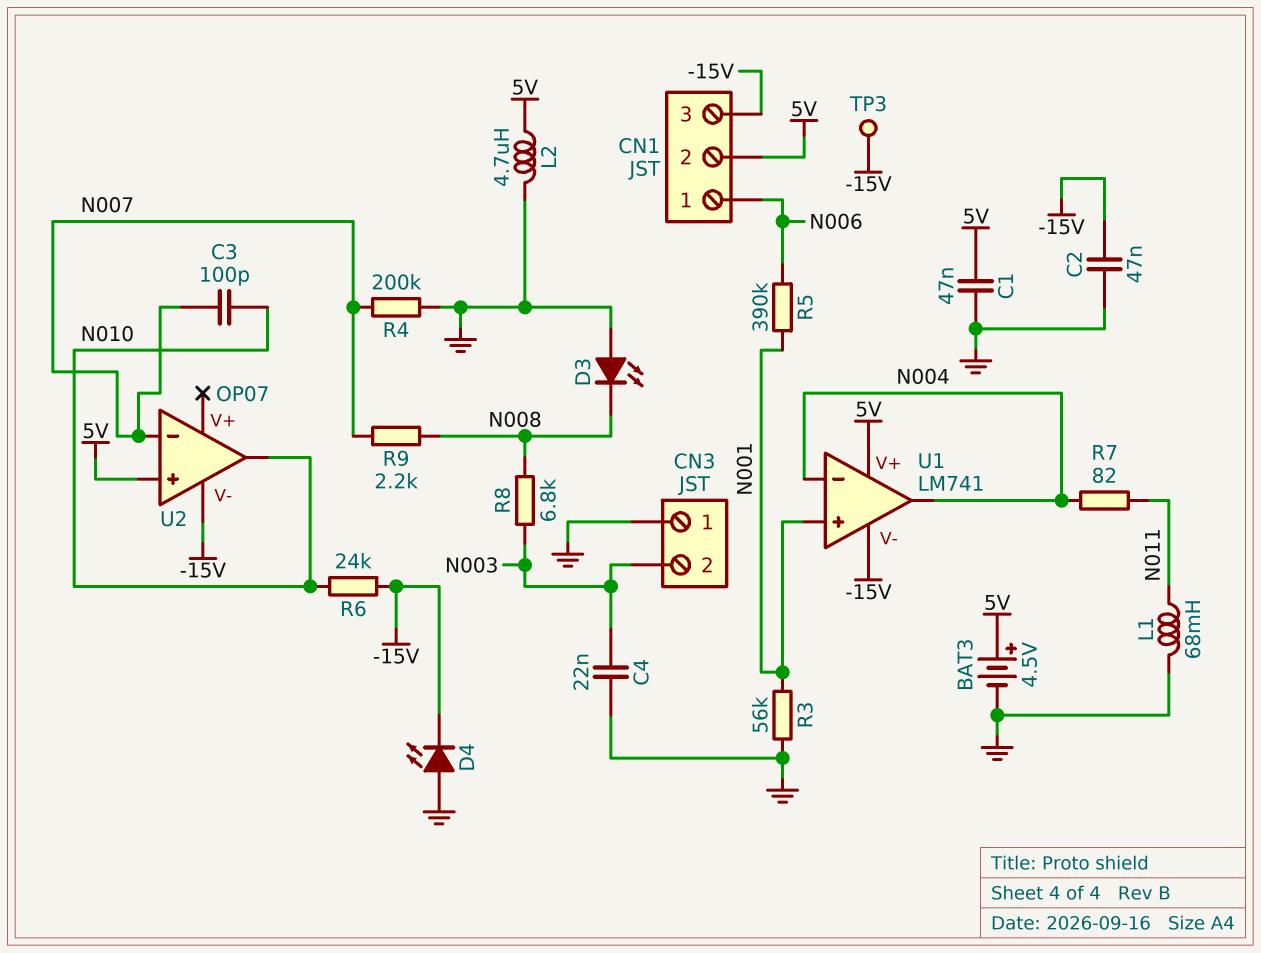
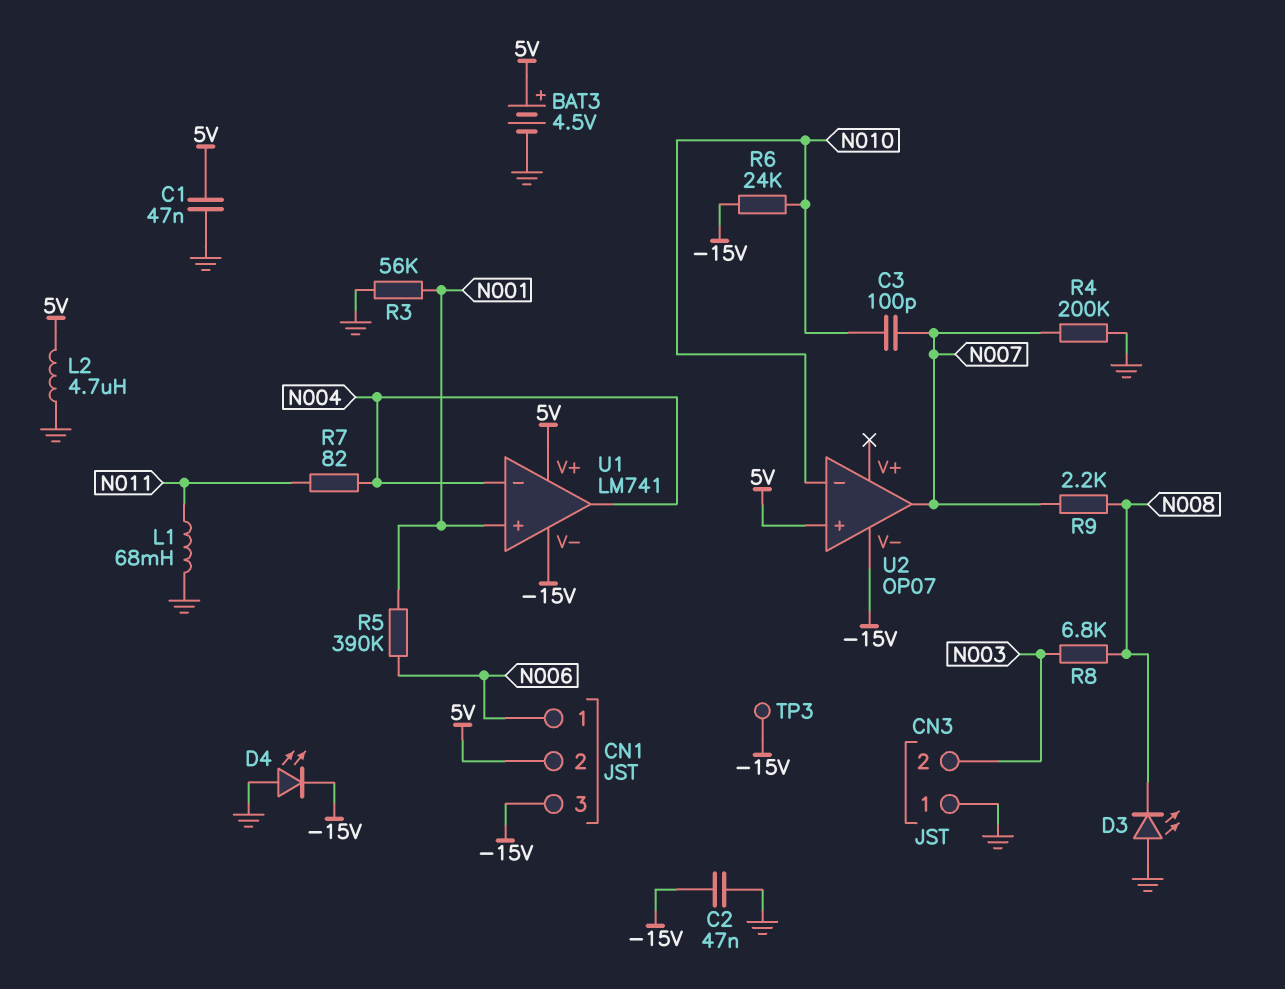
C4: 22nF (GND, N003) -> none
U2 pin in-: N007 -> N010
U2 pin out: N010 -> N007

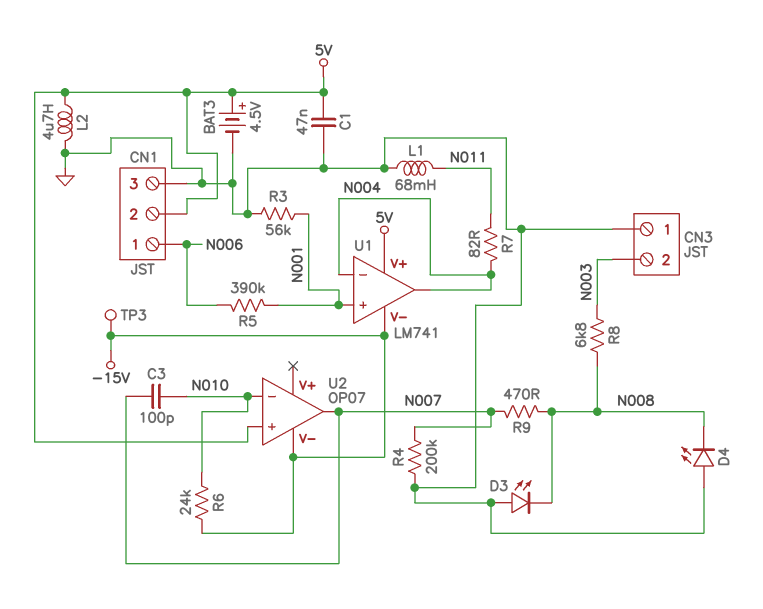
C2: 47nF (-15V, GND) -> none
CN1 pin 3: -15V -> GND
D4: LED (A GND, K -15V) -> LED (A GND, K N008)
R9: 2.2k (N007, N008) -> 470 (N007, N008)

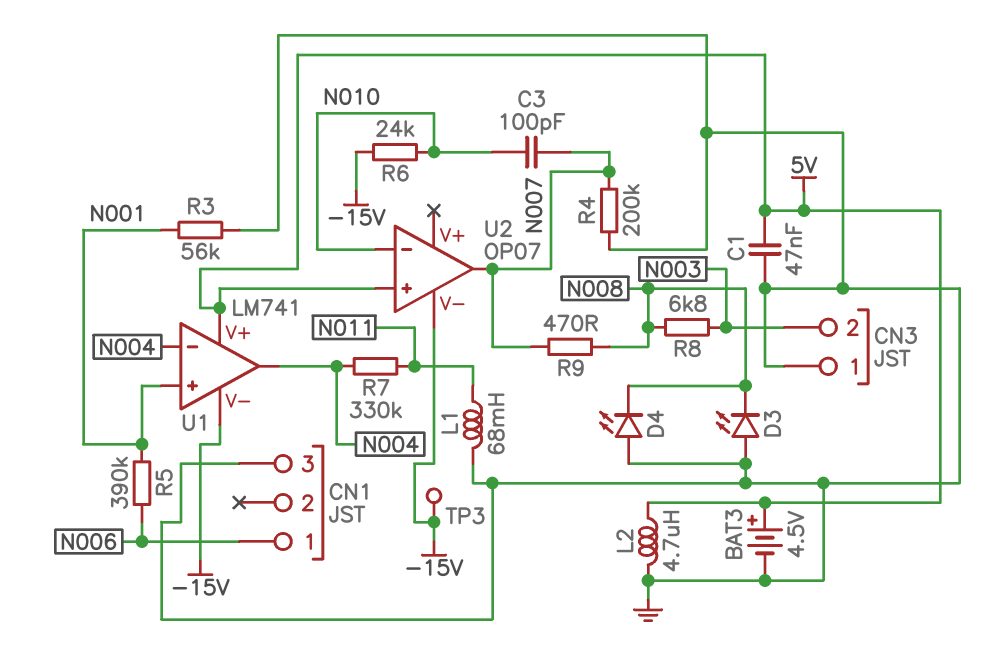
CN1 pin 2: 5V -> none
R7: 82 (N004, N011) -> 330k (N004, N011)

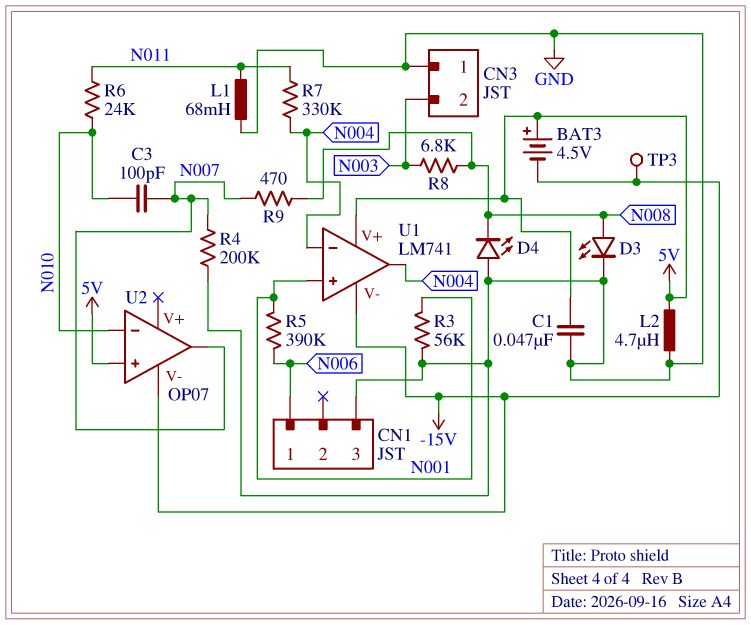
BAT3: 4.5V (plus 5V, minus GND) -> 4.5V (plus 5V, minus -15V)
D3: LED (A GND, K N008) -> LED (A N008, K GND)
R6: 24k (-15V, N010) -> 24k (N010, N011)

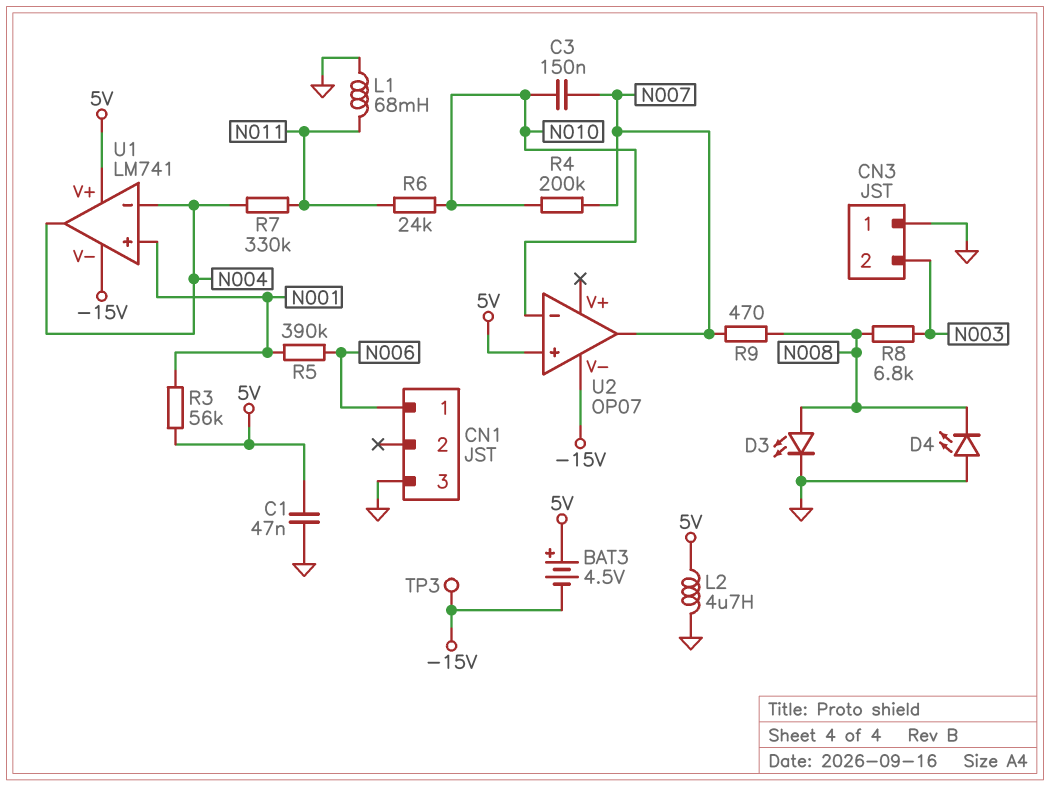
C3: 100pF (N007, N010) -> 150nF (N007, N010)
R3: 56k (GND, N001) -> 56k (5V, N001)
R4: 200k (GND, N007) -> 200k (N007, N010)

